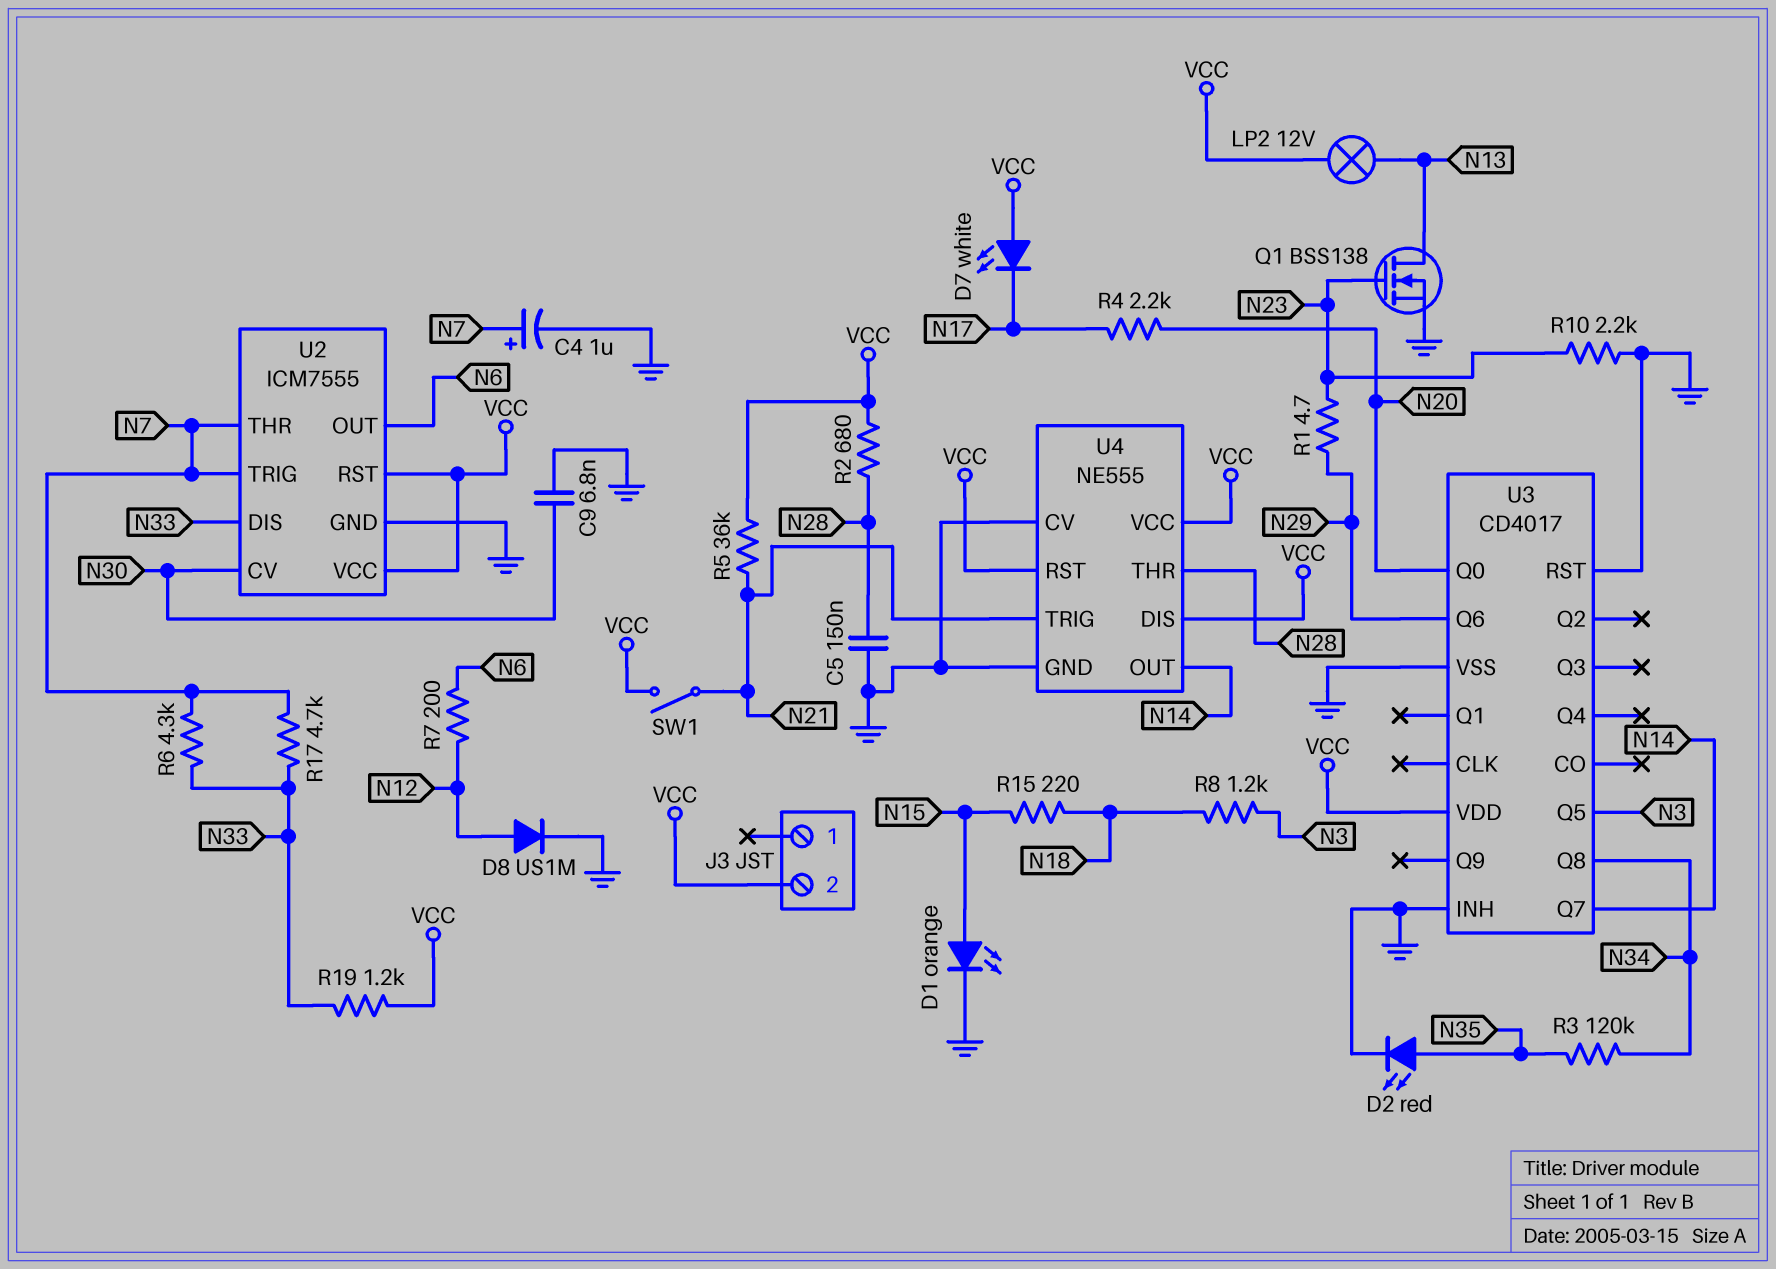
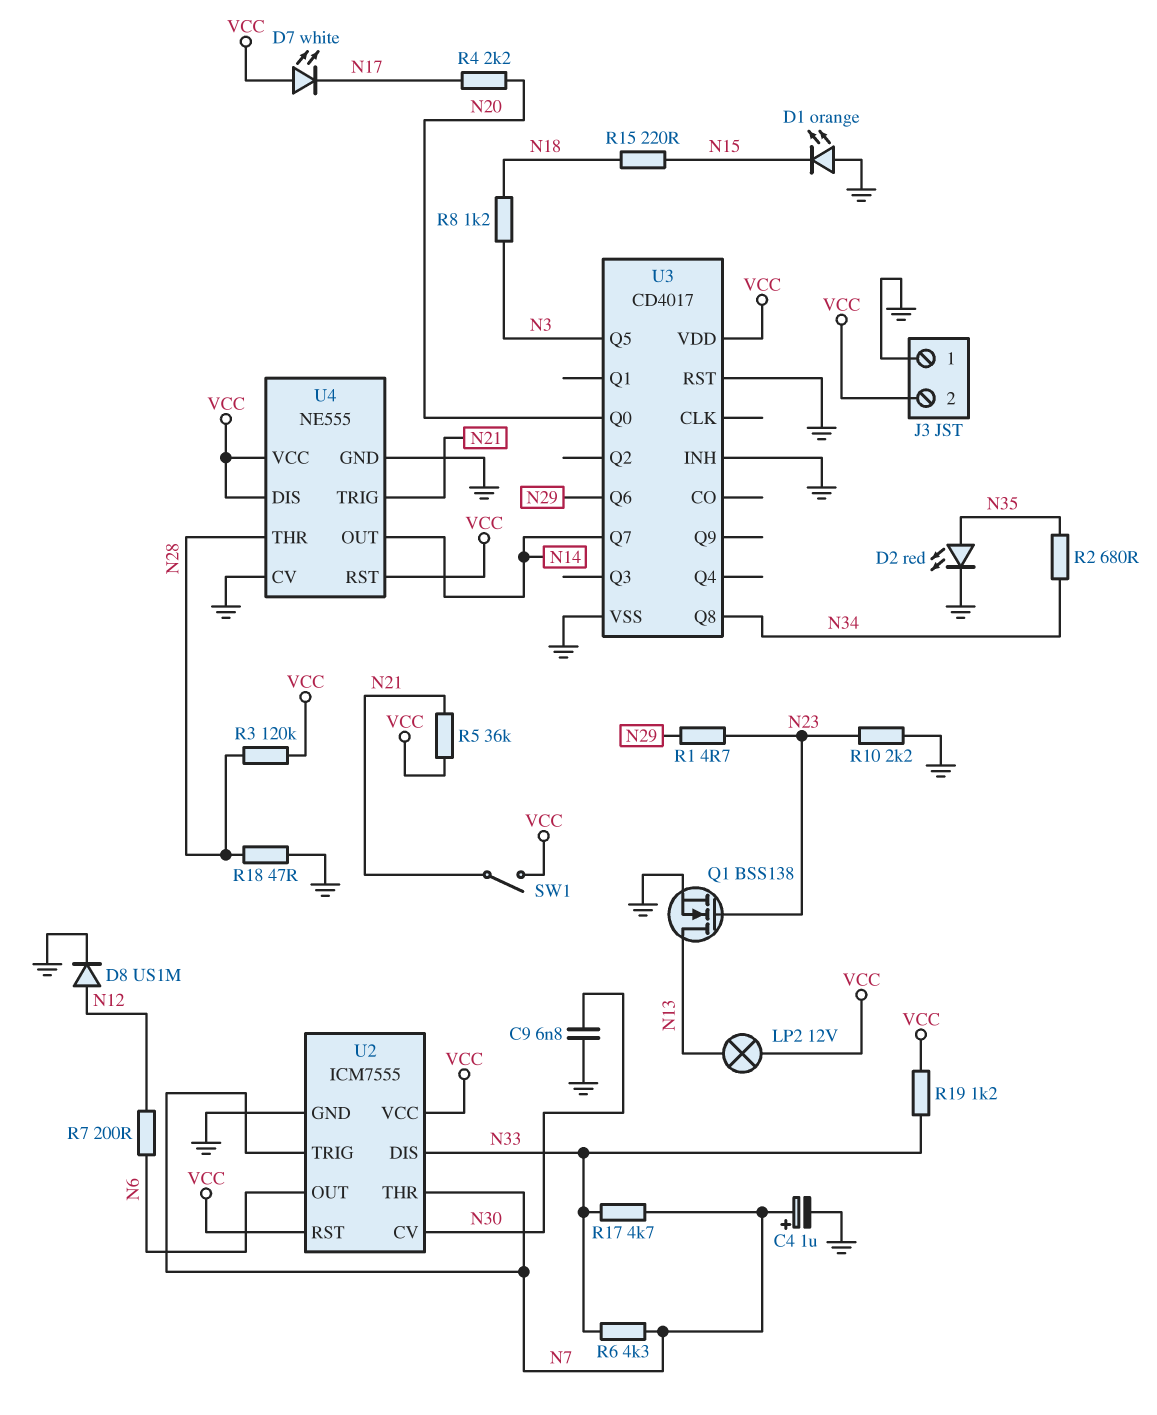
C5: 150nF (GND, N28) -> none
D1: LED orange (A N15, K GND) -> LED orange (A GND, K N15)
J3 pin 1: none -> GND
R2: 680 (N28, VCC) -> 680 (N34, N35)
R3: 120k (N34, N35) -> 120k (N28, VCC)
R18: none -> 47 (GND, N28)

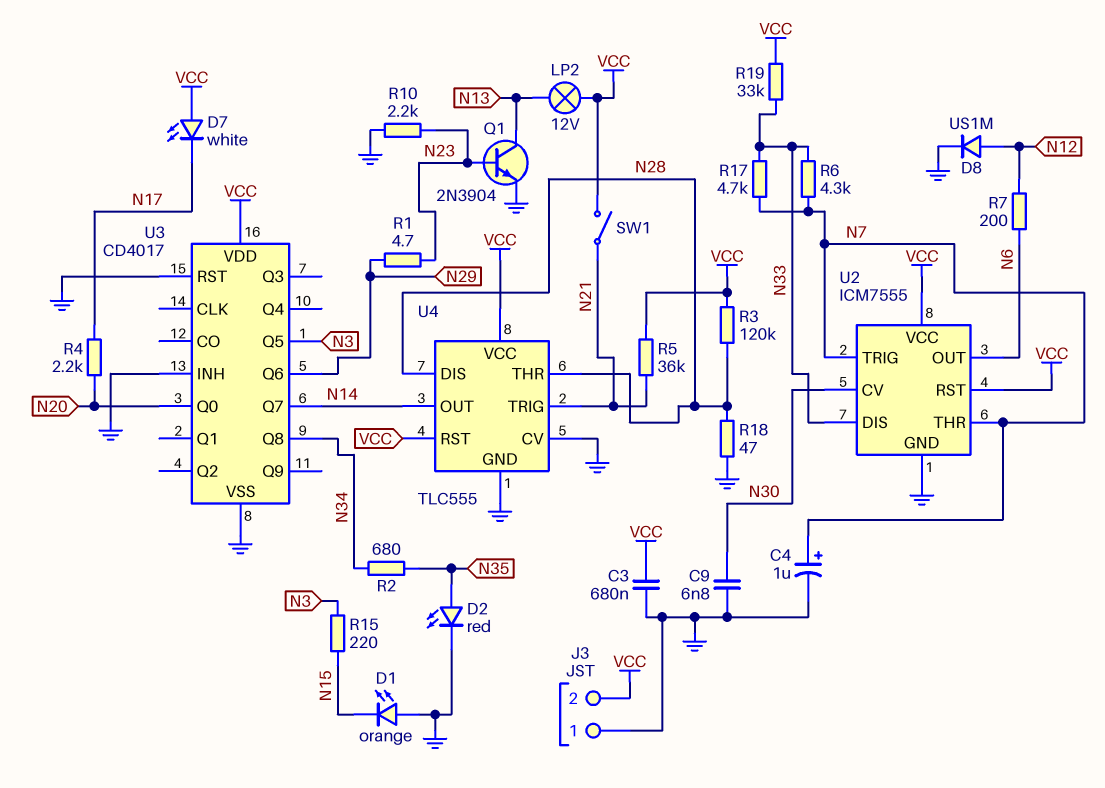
C3: none -> 680nF (GND, VCC)
Q1: NMOS BSS138 (G N23, D N13, S GND) -> NPN 2N3904 (B N23, C N13, E GND)
R8: 1.2k (N3, N18) -> none
R15: 220 (N15, N18) -> 220 (N3, N15)
R19: 1.2k (N33, VCC) -> 33k (N33, VCC)
U4: NE555 -> TLC555
U4 pin DIS: VCC -> N28

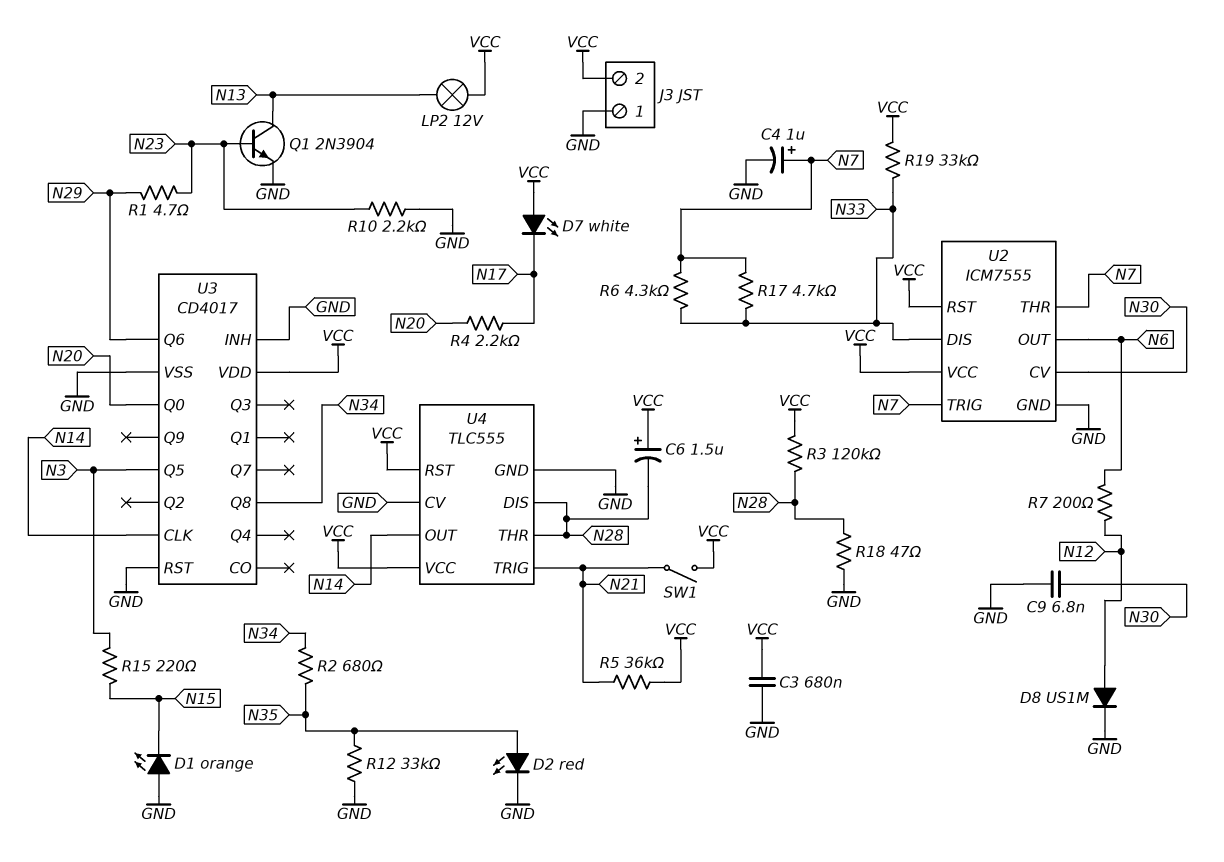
C6: none -> 1.5uF (plus VCC, minus N28)
R12: none -> 33k (GND, N35)
U3 pin CLK: none -> N14
U3 pin Q7: N14 -> none

